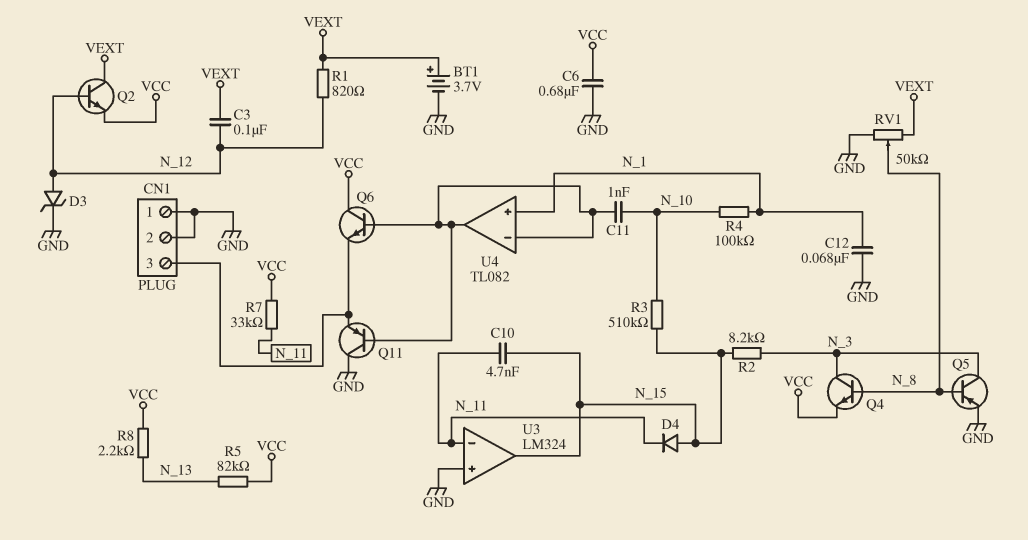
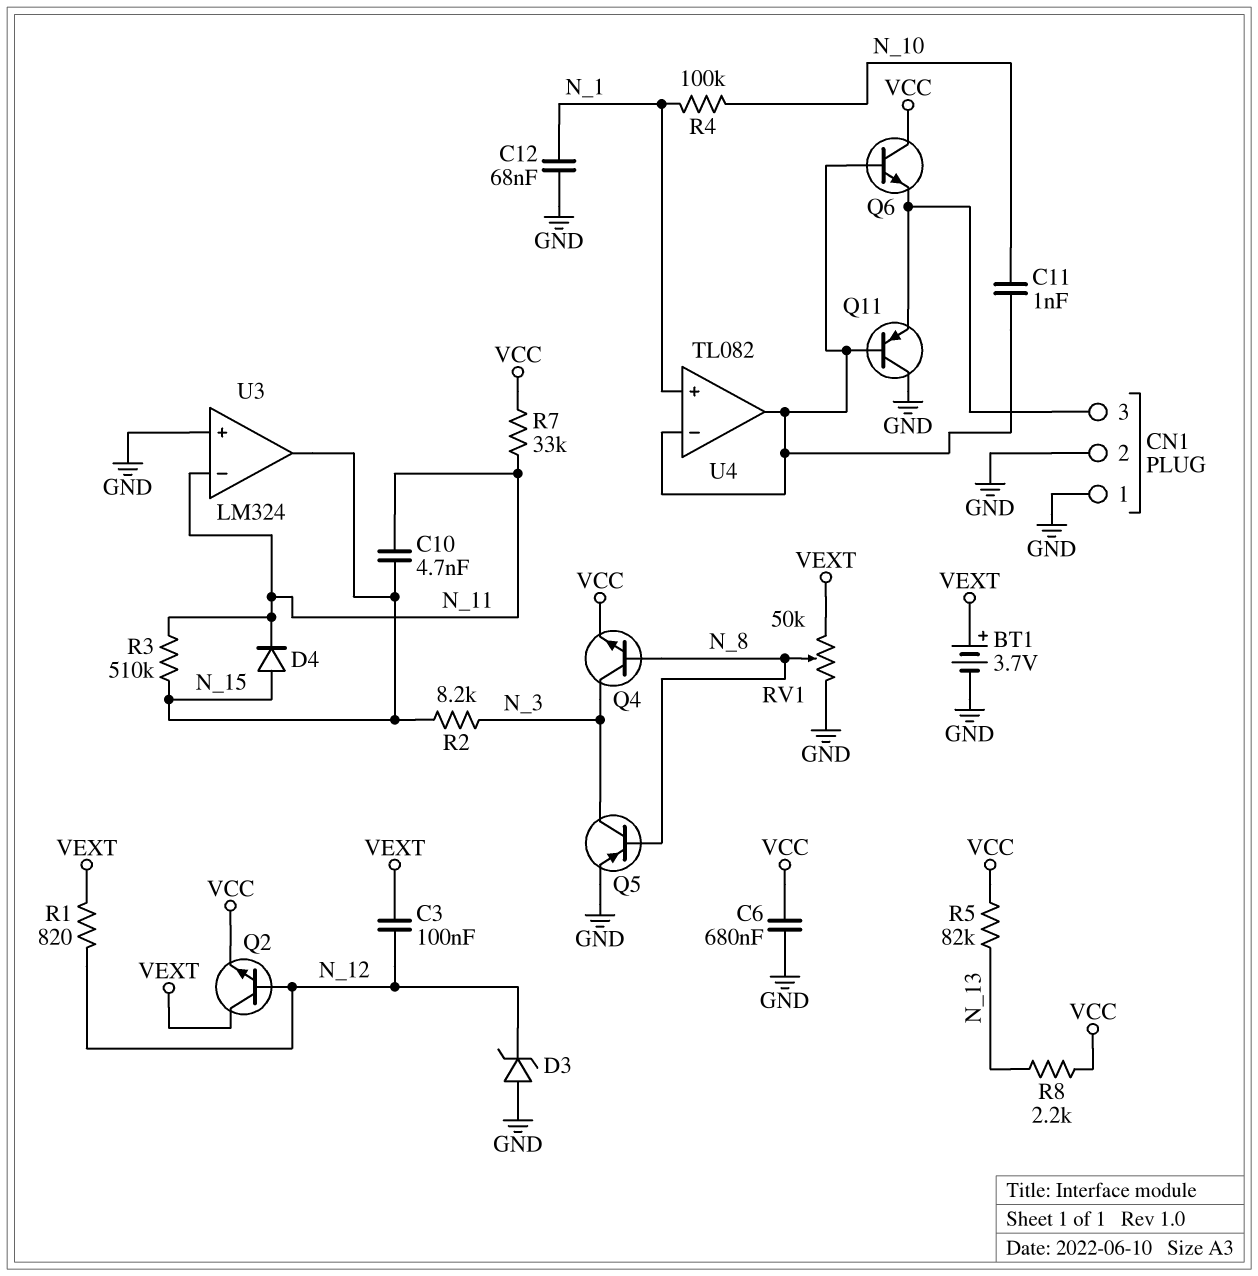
D3: zener (A N_12, K GND) -> zener (A GND, K N_12)
R3: 510k (N_10, N_15) -> 510k (N_11, N_15)

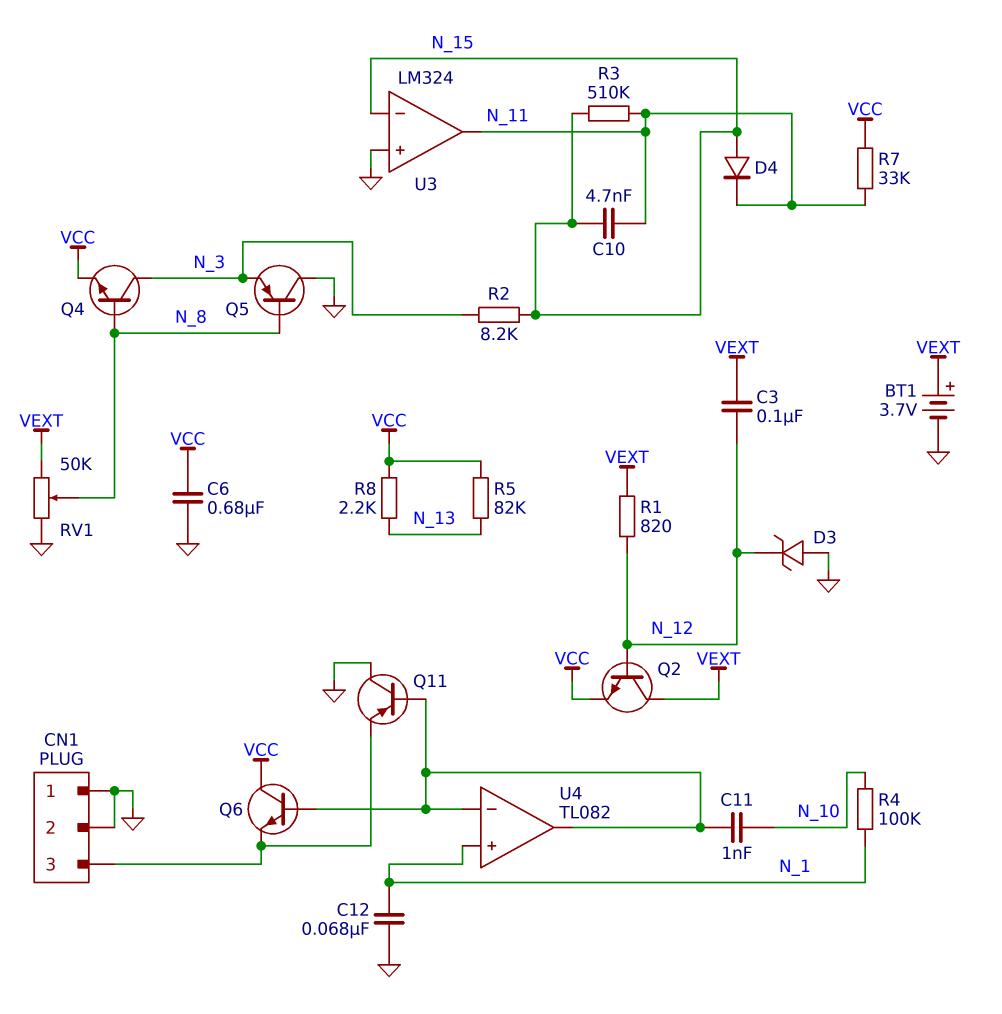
Q5: PNP (B N_8, C N_3, E GND) -> PNP (B N_8, C GND, E N_3)
U3 pin in-: N_11 -> N_15
U3 pin out: N_15 -> N_11

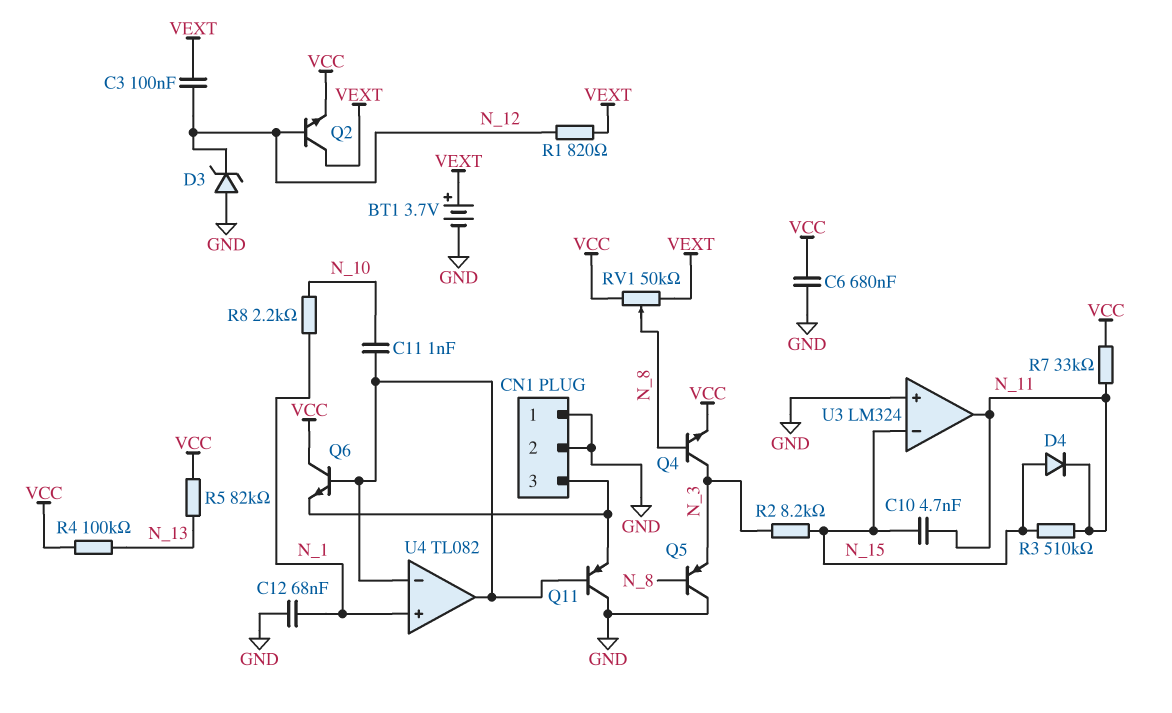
R4: 100k (N_1, N_10) -> 100k (N_13, VCC)
R8: 2.2k (N_13, VCC) -> 2.2k (N_1, N_10)
RV1: 50k (GND, VEXT, wiper N_8) -> 50k (VCC, VEXT, wiper N_8)

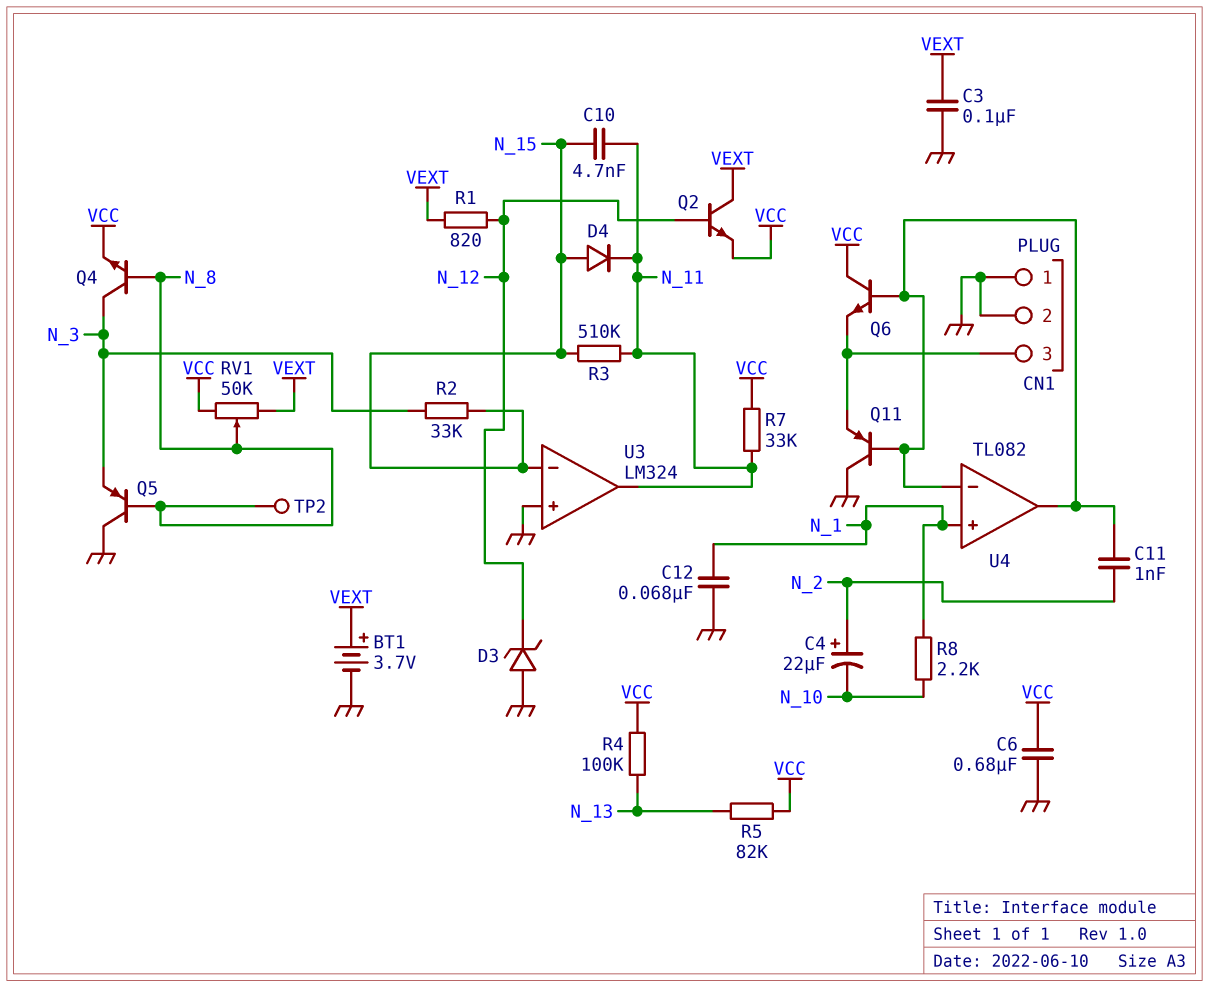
C3: 100nF (N_12, VEXT) -> 100nF (GND, VEXT)
C4: none -> 22uF (plus N_2, minus N_10)
C11: 1nF (N_10, U4/in-) -> 1nF (N_2, U4/in-)
R2: 8.2k (N_3, N_15) -> 33k (N_3, N_15)
TP2: none -> test point (N_8)

